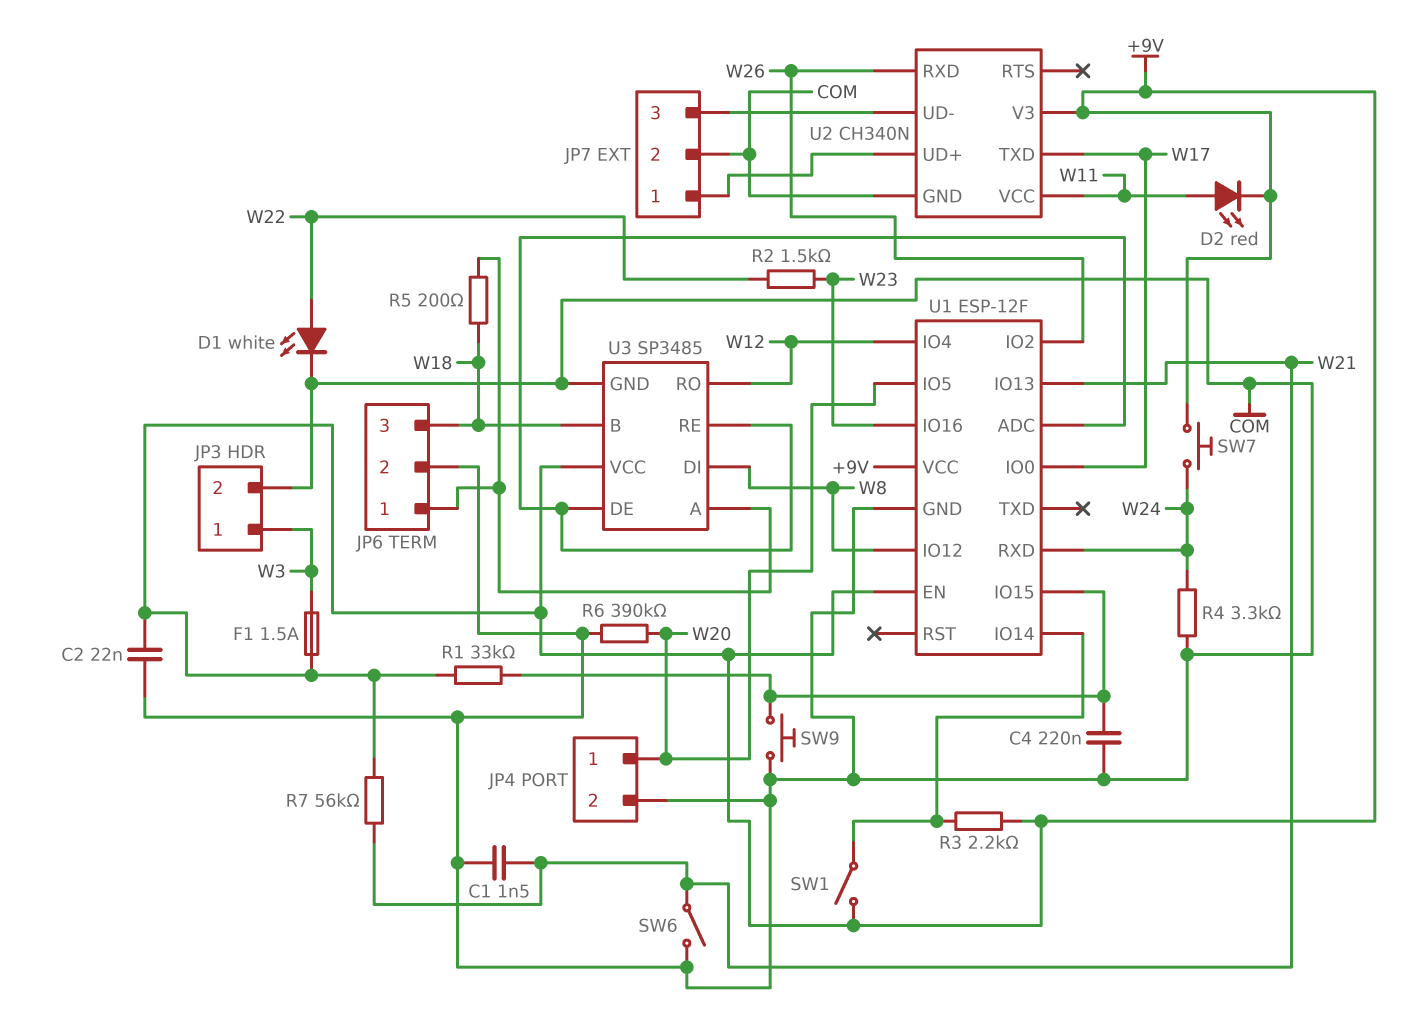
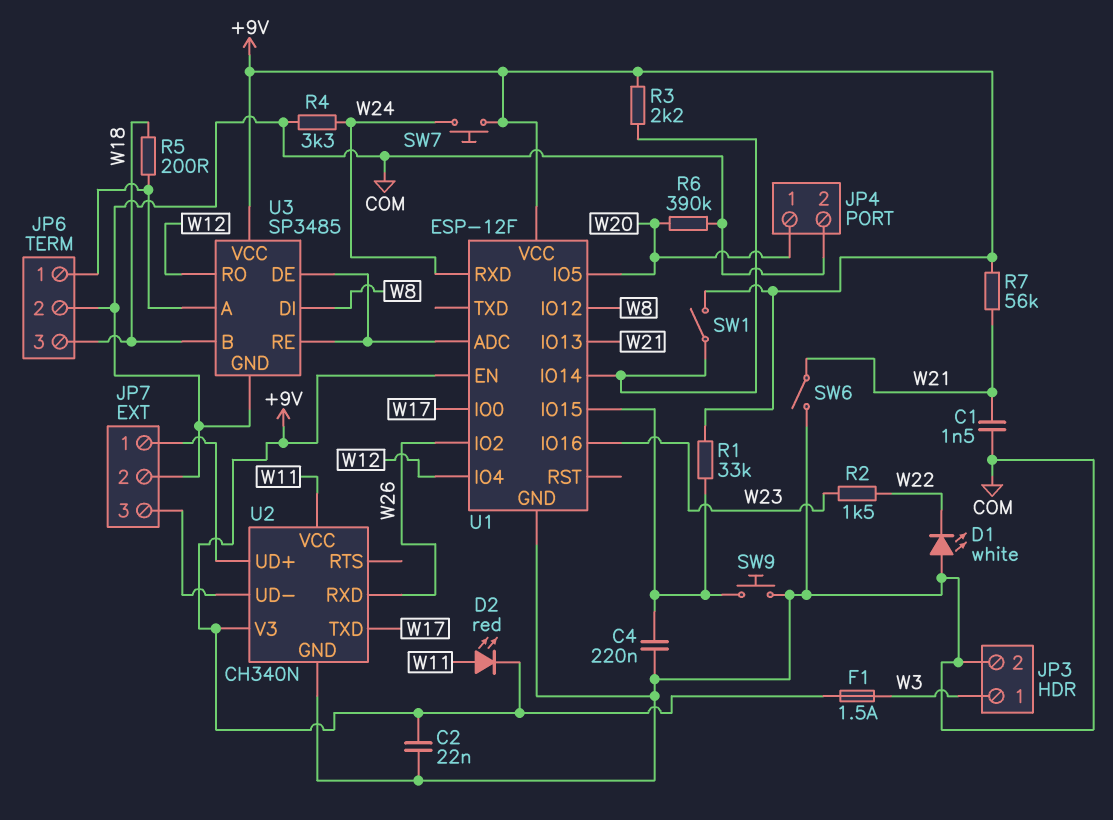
D1: LED white (A W22, K COM) -> LED white (A COM, K W22)

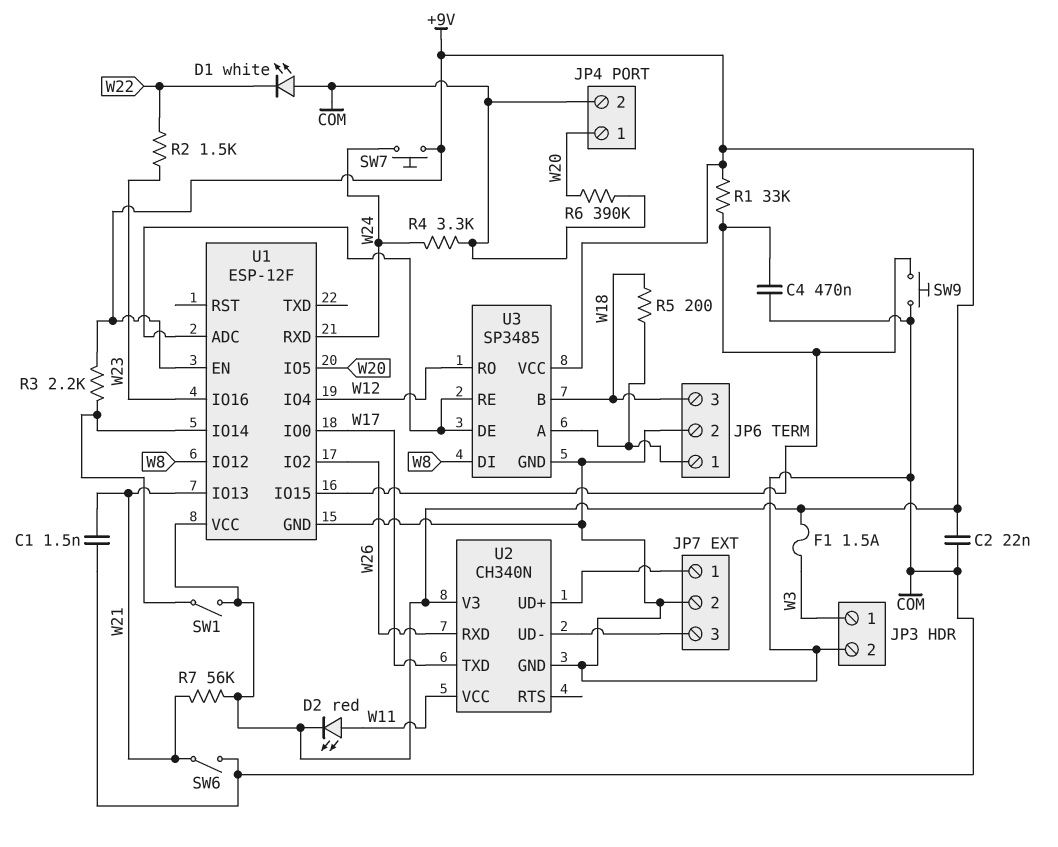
C4: 220nF (COM, U1/IO15) -> 470nF (COM, U1/IO15)

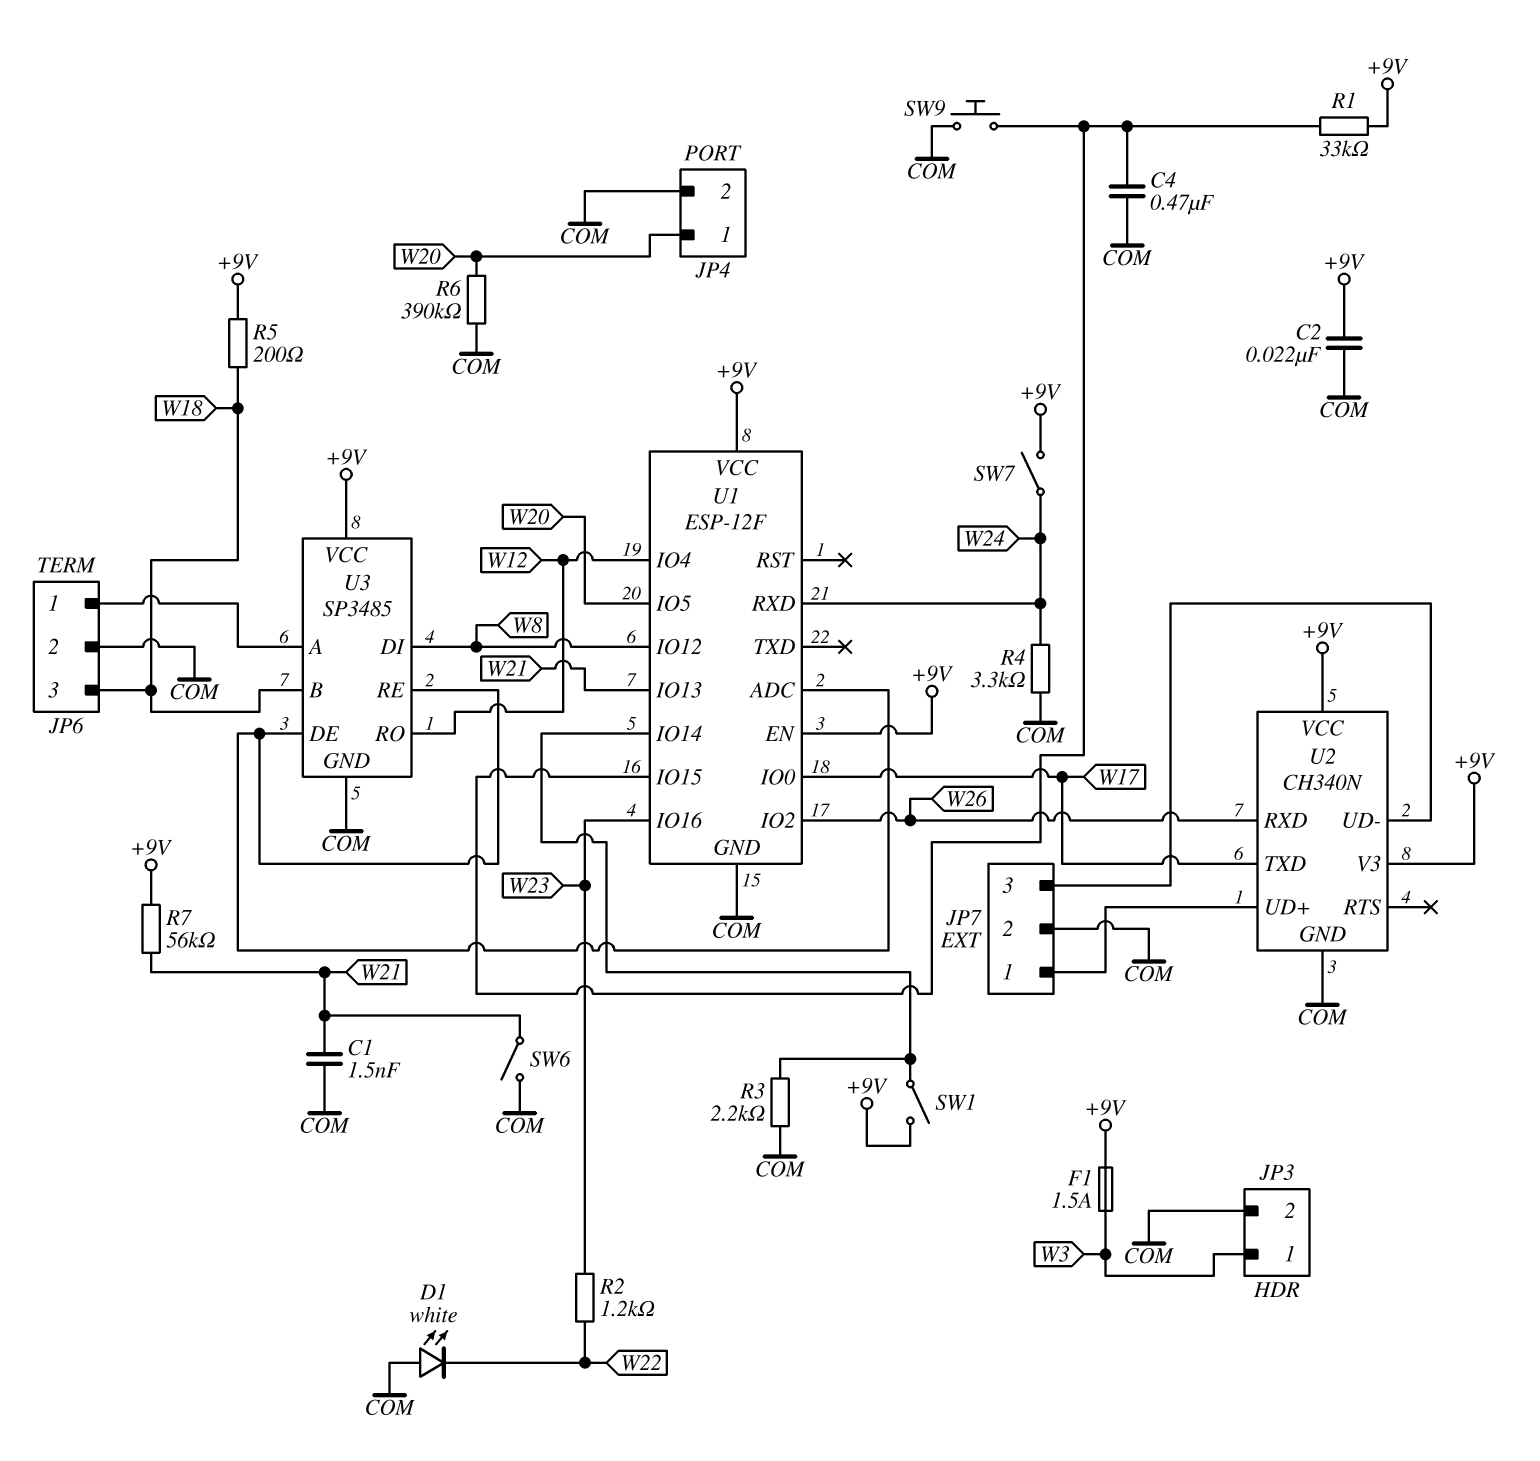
D2: LED red (A W11, K +9V) -> none
R2: 1.5k (W22, W23) -> 1.2k (W22, W23)
R3: 2.2k (+9V, U1/IO14) -> 2.2k (COM, U1/IO14)
R5: 200 (JP6/1, W18) -> 200 (+9V, W18)
SW7: button (+9V, W24) -> switch (+9V, W24)
U2 pin VCC: W11 -> +9V

